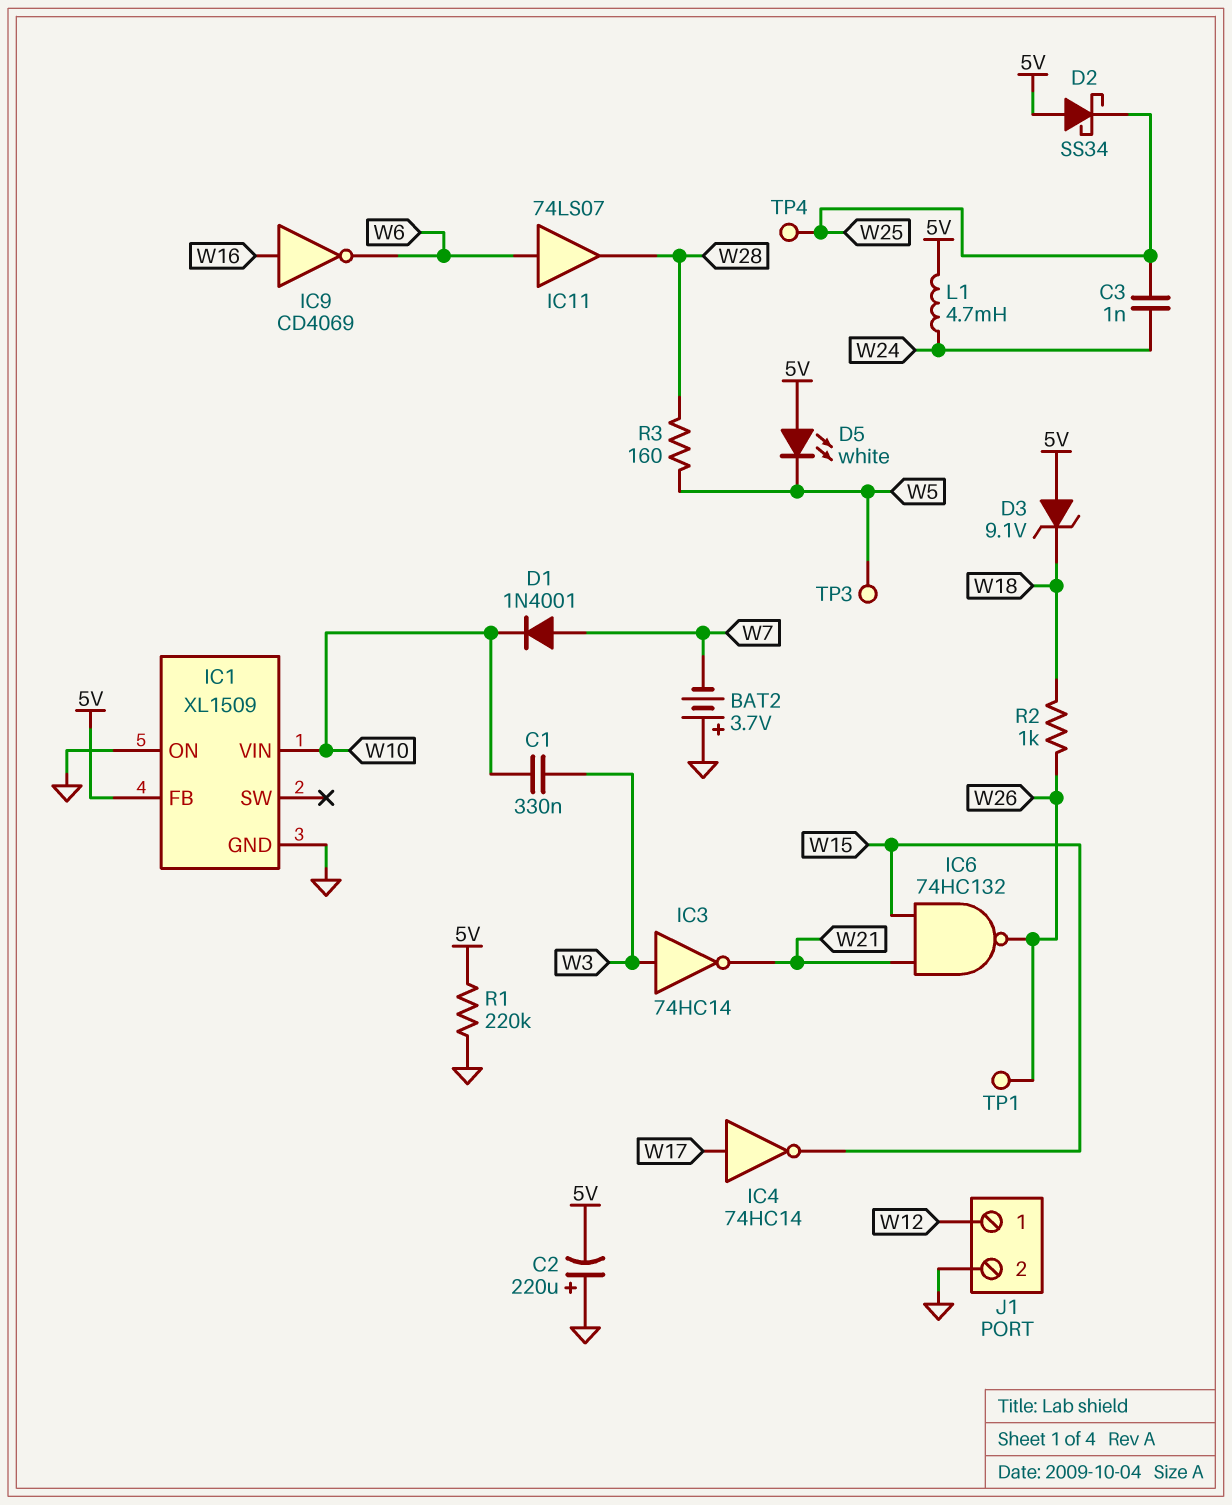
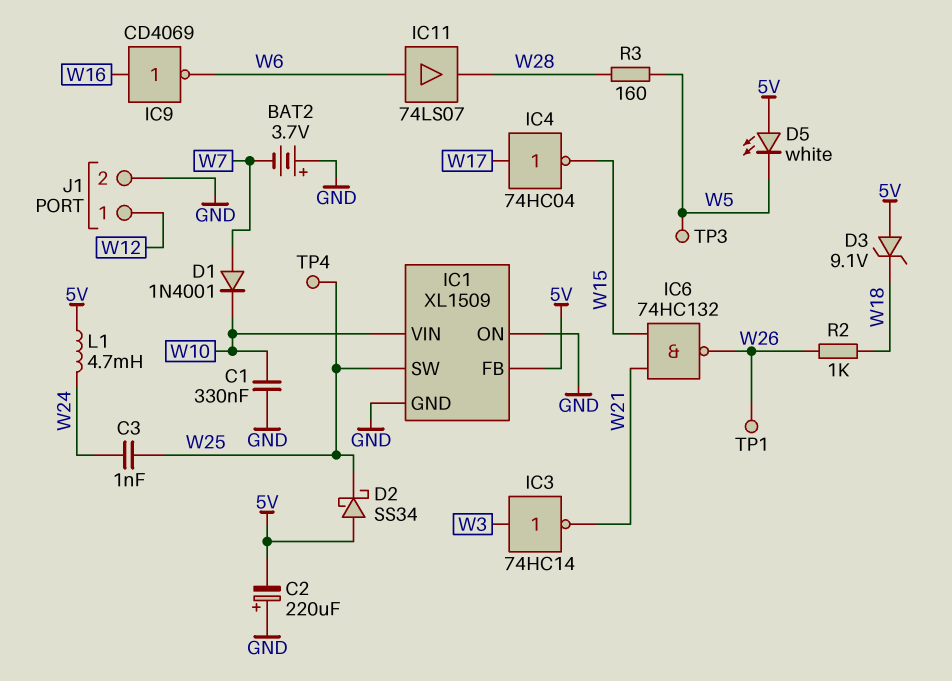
C1: 330nF (W3, W10) -> 330nF (GND, W10)
IC1 pin SW: none -> W25
IC4: NOT 74HC14 (in W17, out W15) -> NOT 74HC04 (in W17, out W15)
R1: 220k (5V, GND) -> none

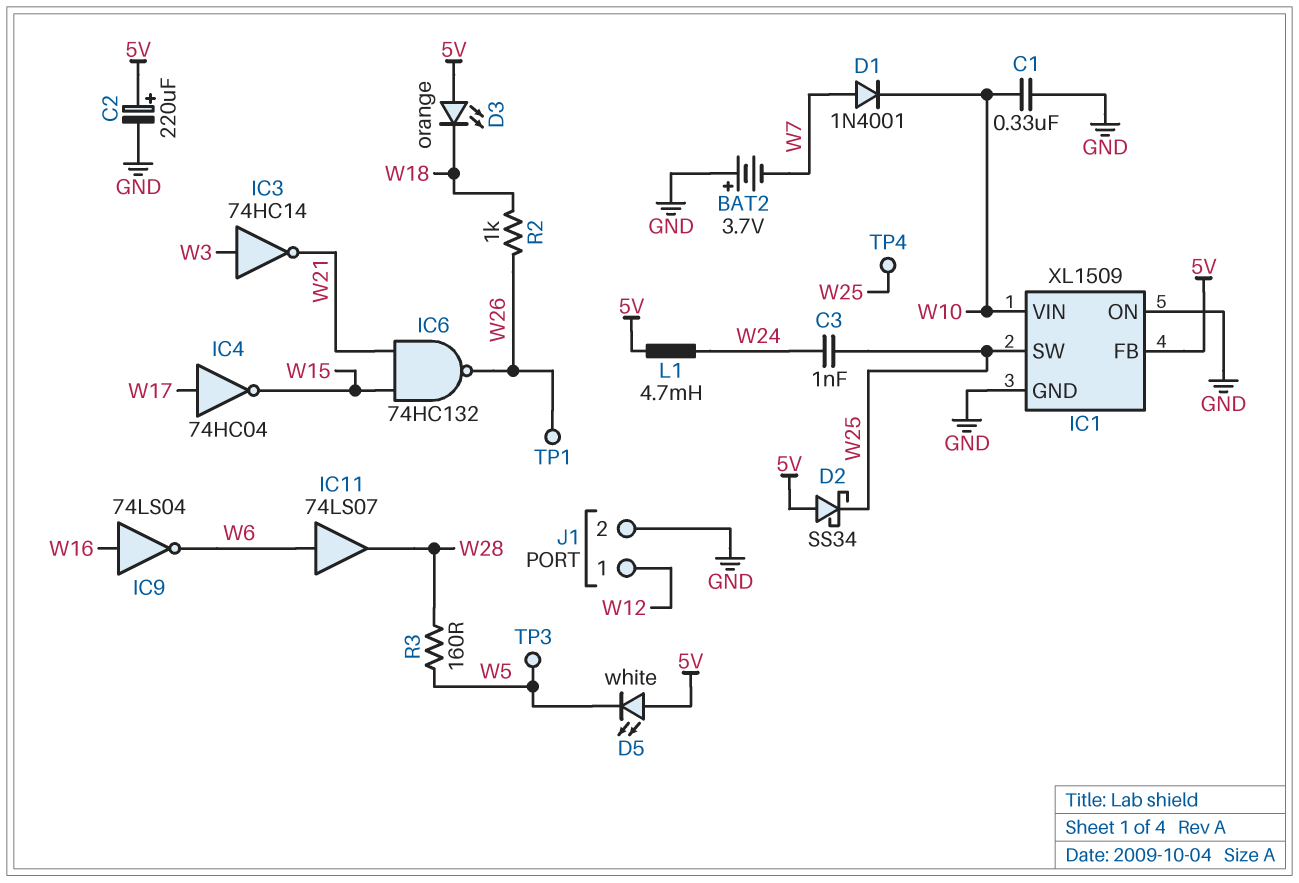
C2: 220uF (plus GND, minus 5V) -> 220uF (plus 5V, minus GND)
D3: zener 9.1V (A 5V, K W18) -> LED orange (A 5V, K W18)
IC9: NOT CD4069 (in W16, out W6) -> NOT 74LS04 (in W16, out W6)

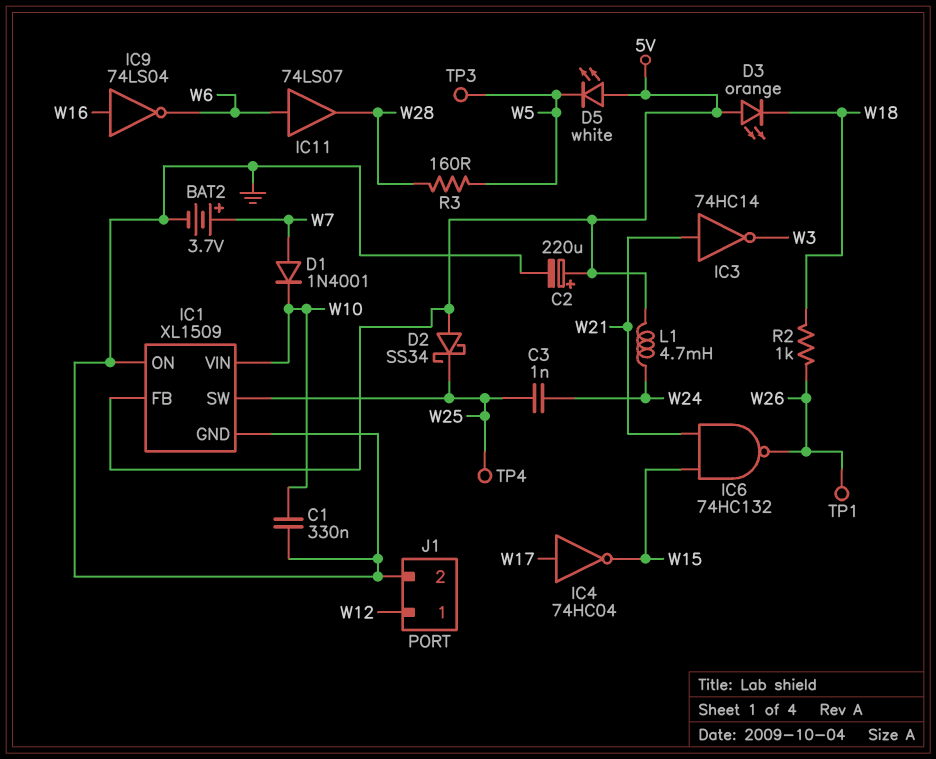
BAT2: 3.7V (plus GND, minus W7) -> 3.7V (plus W7, minus GND)
IC3: NOT 74HC14 (in W3, out W21) -> NOT 74HC14 (in W21, out W3)

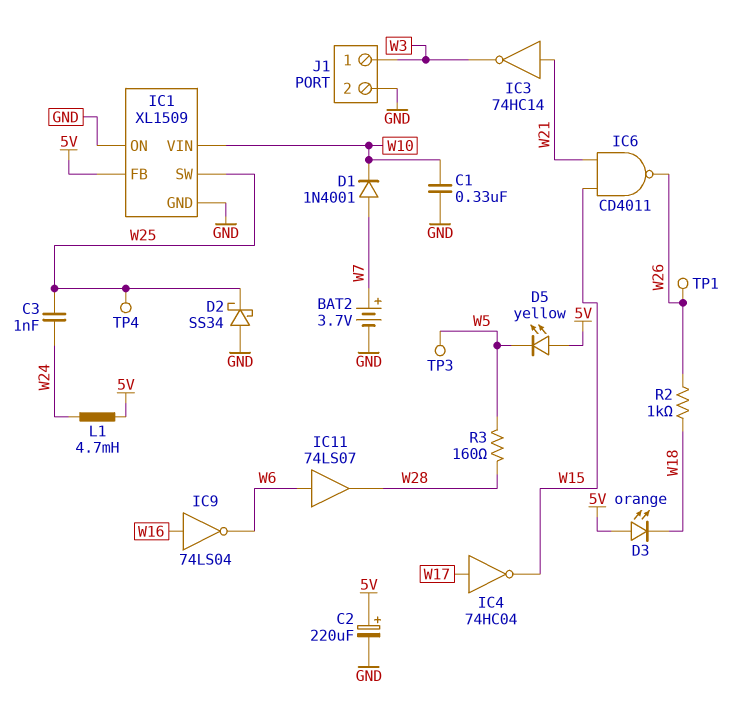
D2: schottky SS34 (A 5V, K W25) -> schottky SS34 (A GND, K W25)
D5: LED white (A 5V, K W5) -> LED yellow (A 5V, K W5)
IC6: NAND 74HC132 (in W15, in W21, out W26) -> NAND CD4011 (in W15, in W21, out W26)
J1 pin 1: W12 -> W3

